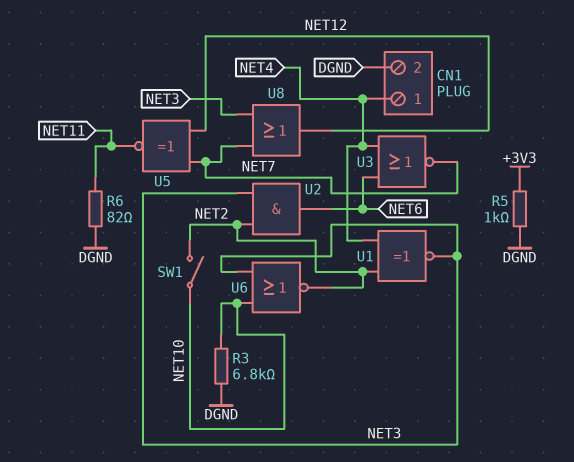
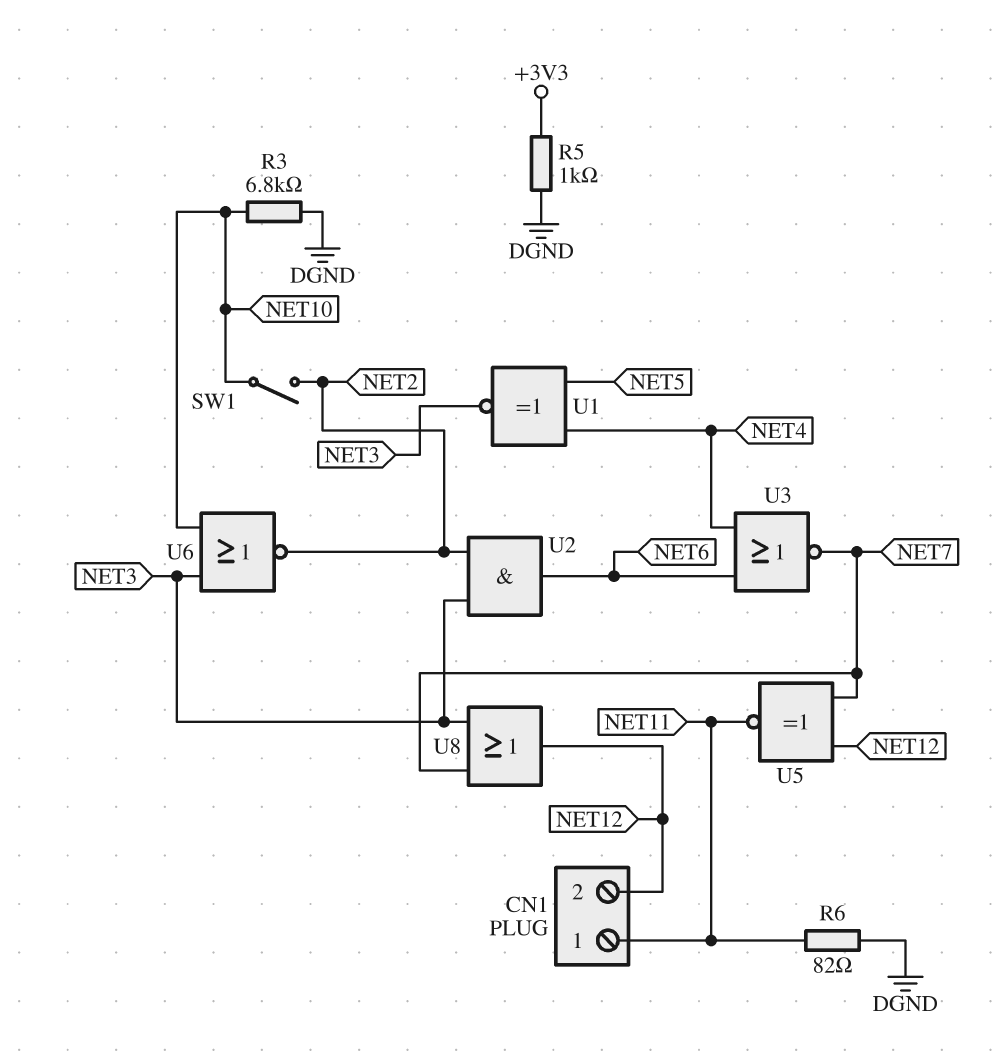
CN1 pin 1: NET4 -> NET11
CN1 pin 2: DGND -> NET12
U1: XNOR (in NET2, in NET4, out NET3) -> XNOR (in NET4, in NET5, out NET3)

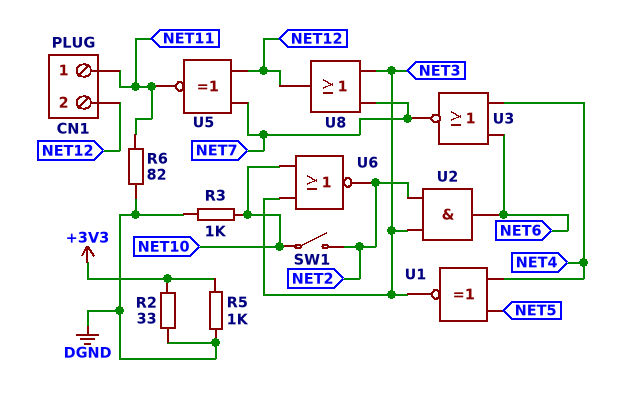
R2: none -> 33 (+3V3, DGND)
R3: 6.8k (DGND, NET10) -> 1k (DGND, NET10)

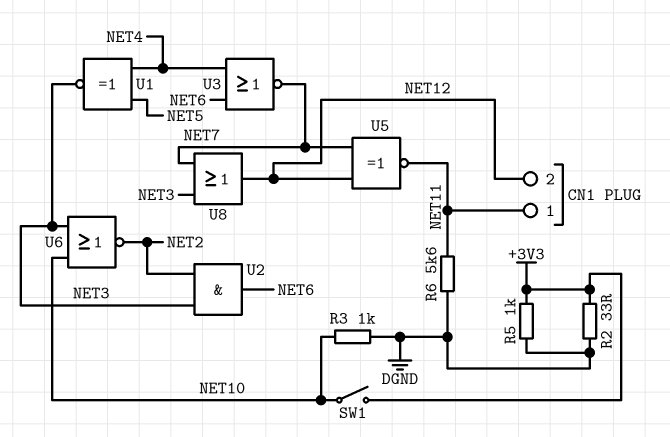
R6: 82 (DGND, NET11) -> 5.6k (DGND, NET11)
SW1: switch (NET2, NET10) -> switch (+3V3, NET10)

